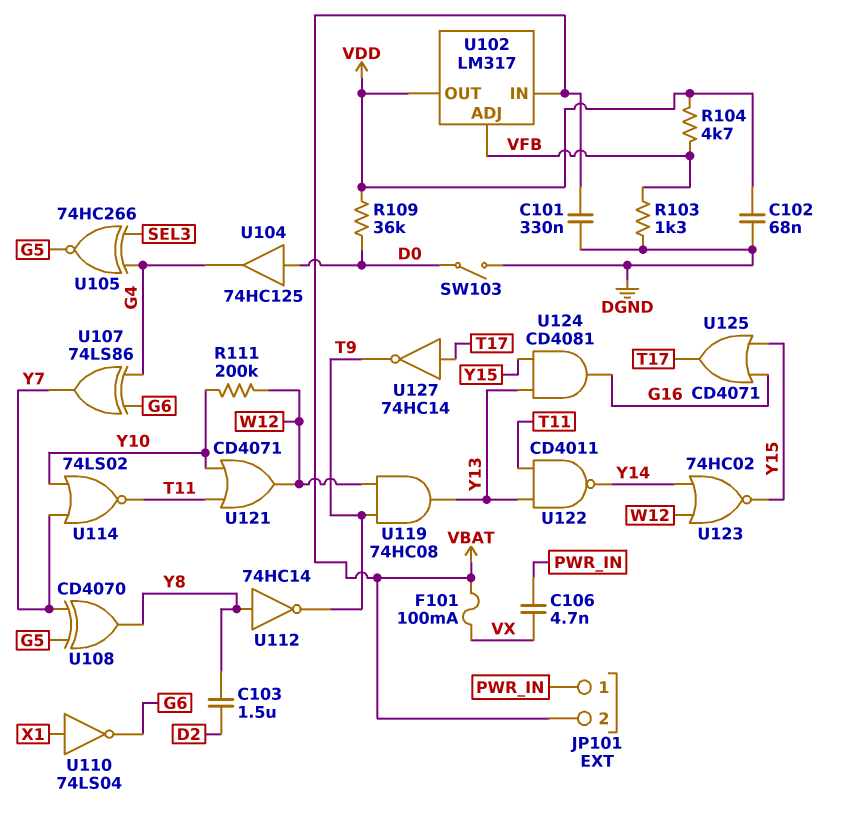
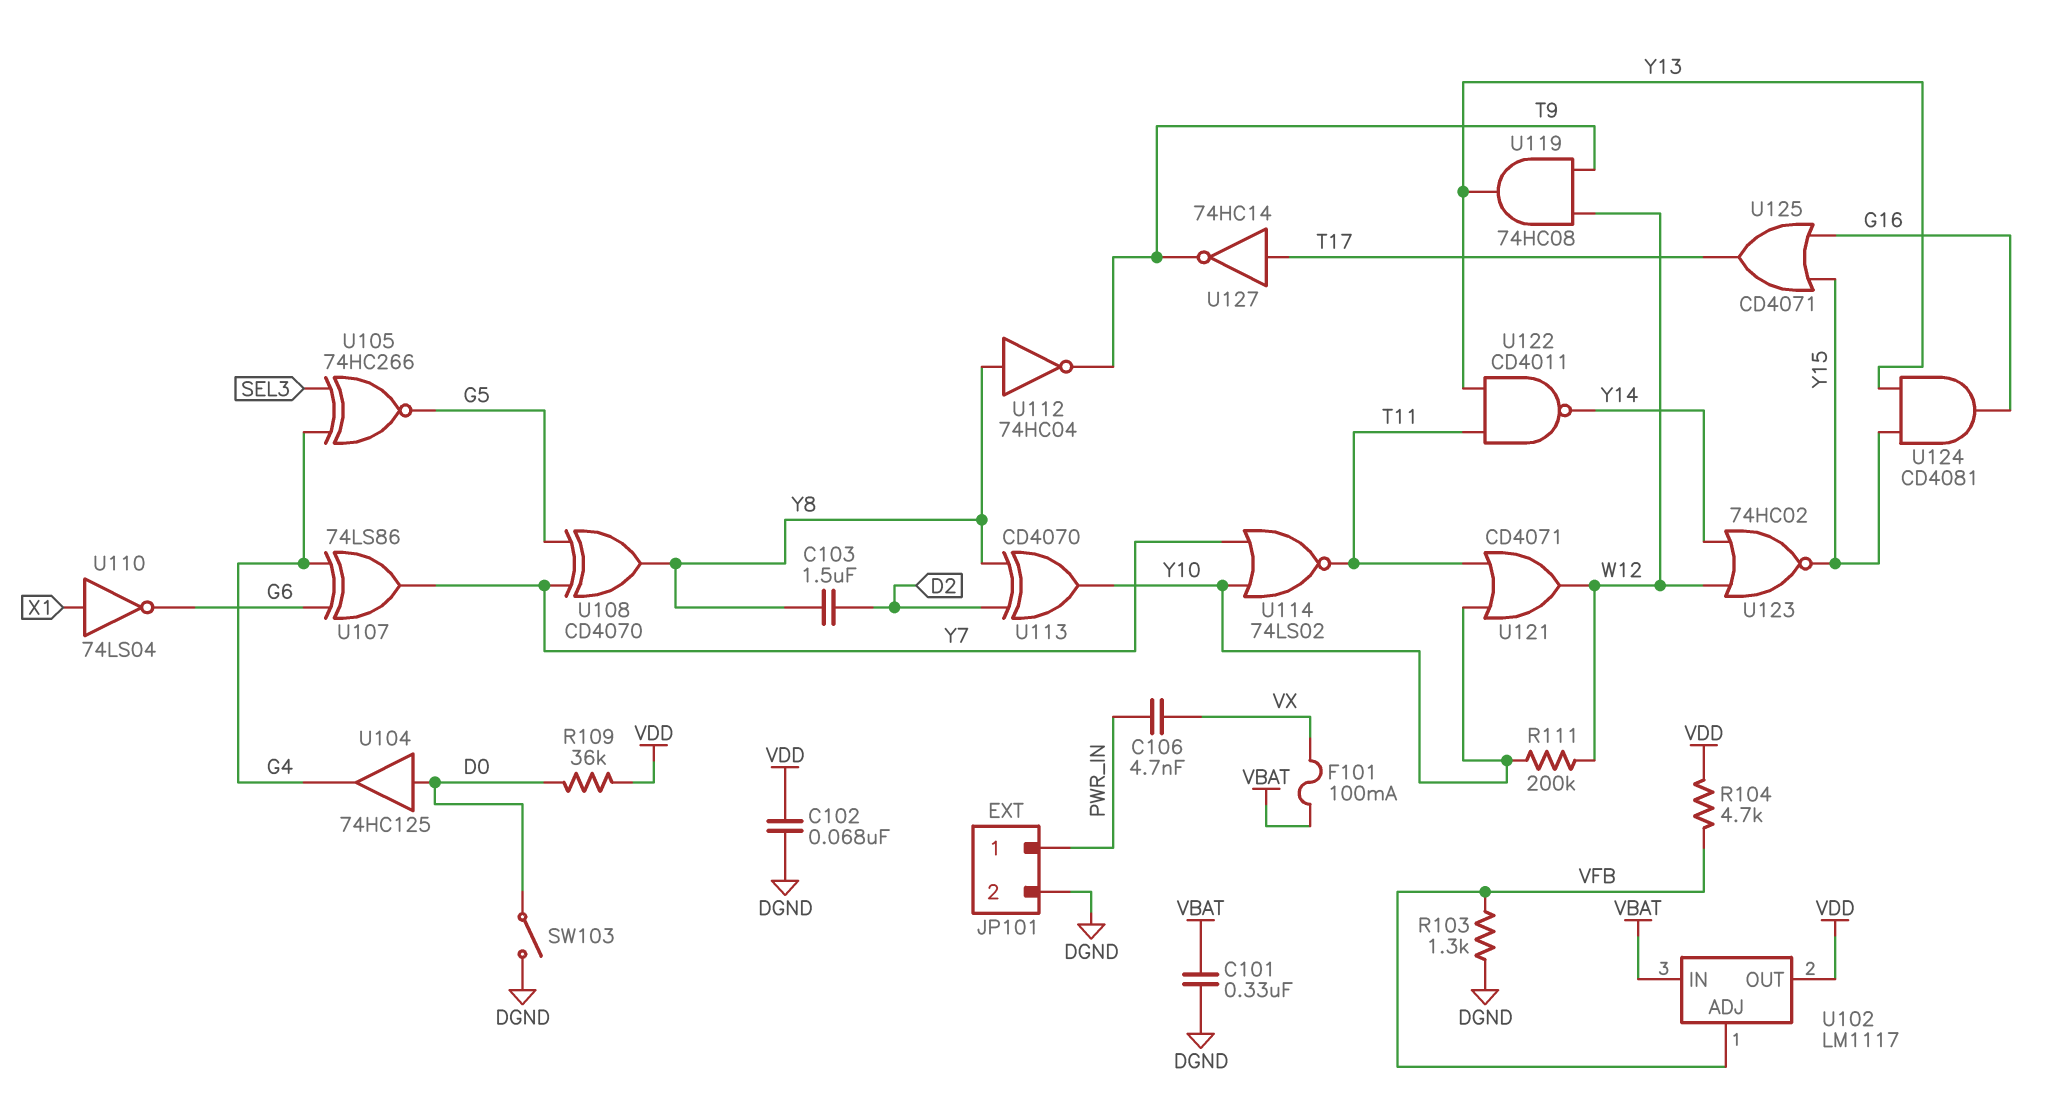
JP101 pin 2: VBAT -> DGND
U102: LM317 -> LM1117
U112: NOT 74HC14 (in Y8, out T9) -> NOT 74HC04 (in Y8, out T9)
U113: none -> XOR CD4070 (in D2, in Y8, out Y10)

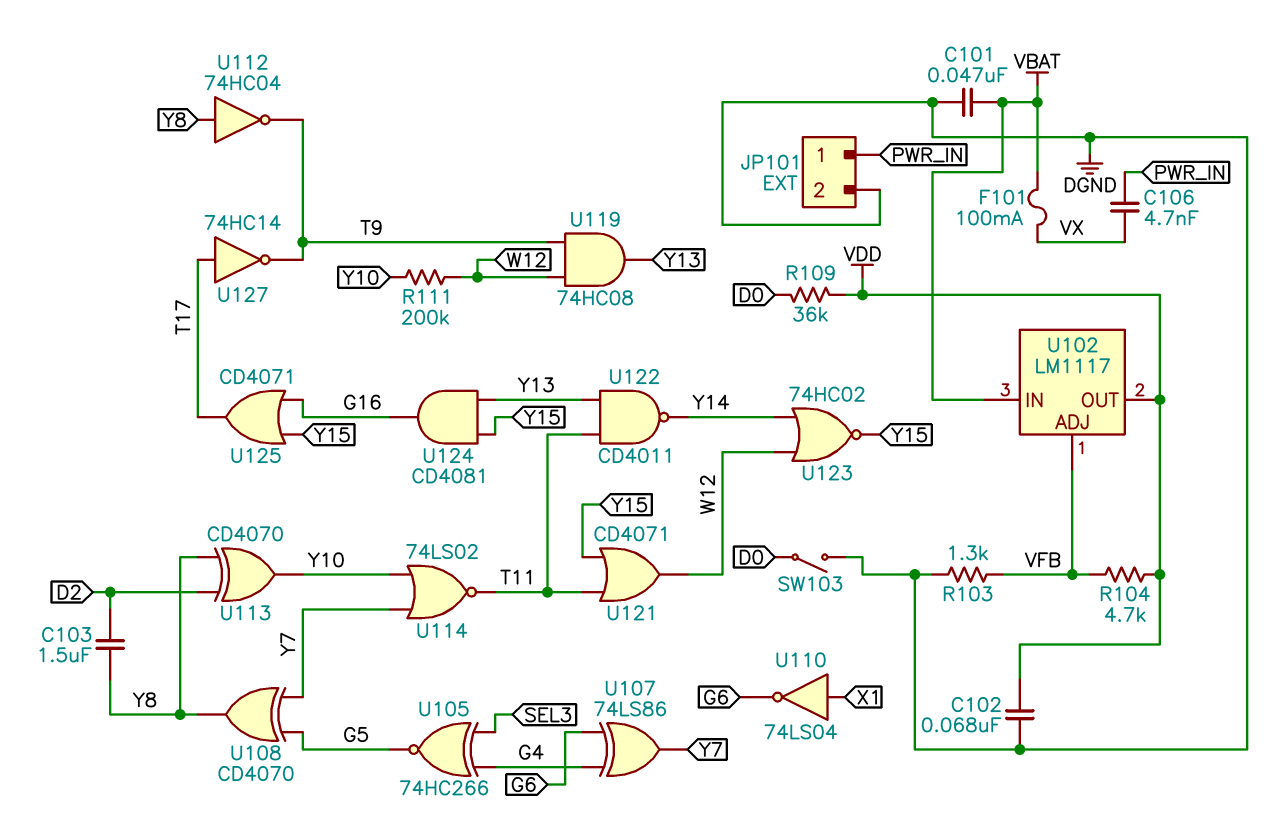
C101: 330nF (DGND, VBAT) -> 47nF (DGND, VBAT)
U104: buffer 74HC125 (in D0, out G4) -> none
U121: OR CD4071 (in T11, in Y10, out W12) -> OR CD4071 (in T11, in Y15, out W12)

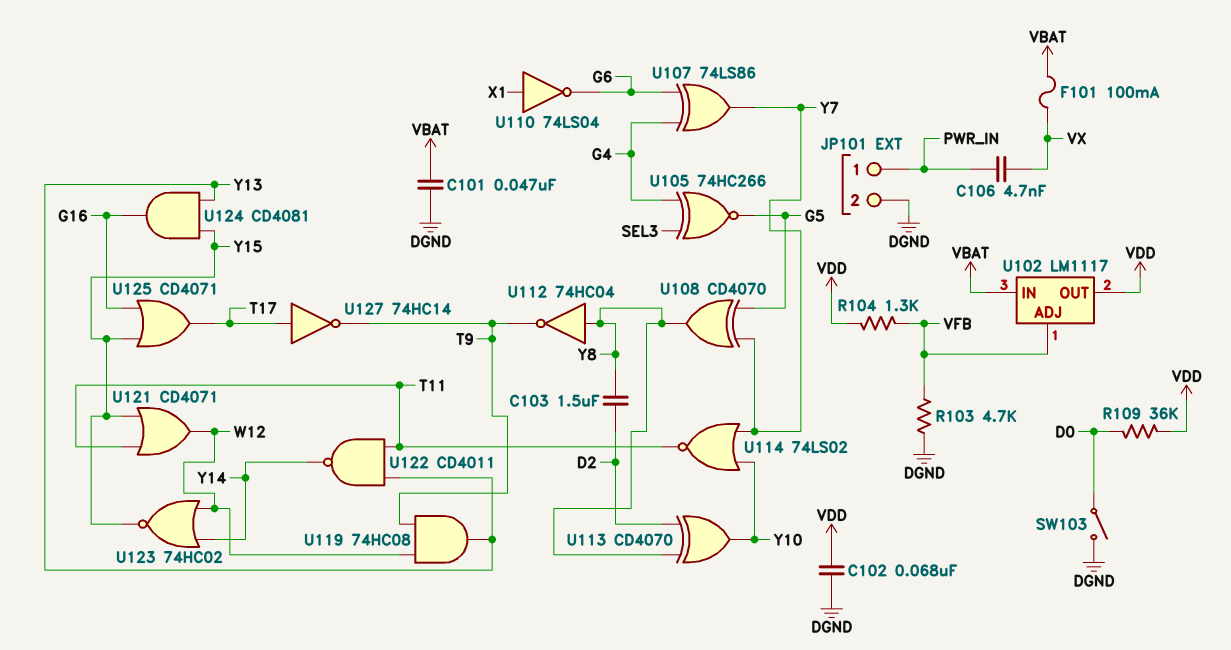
R103: 1.3k (DGND, VFB) -> 4.7k (DGND, VFB)
R104: 4.7k (VDD, VFB) -> 1.3k (VDD, VFB)
R111: 200k (W12, Y10) -> none

